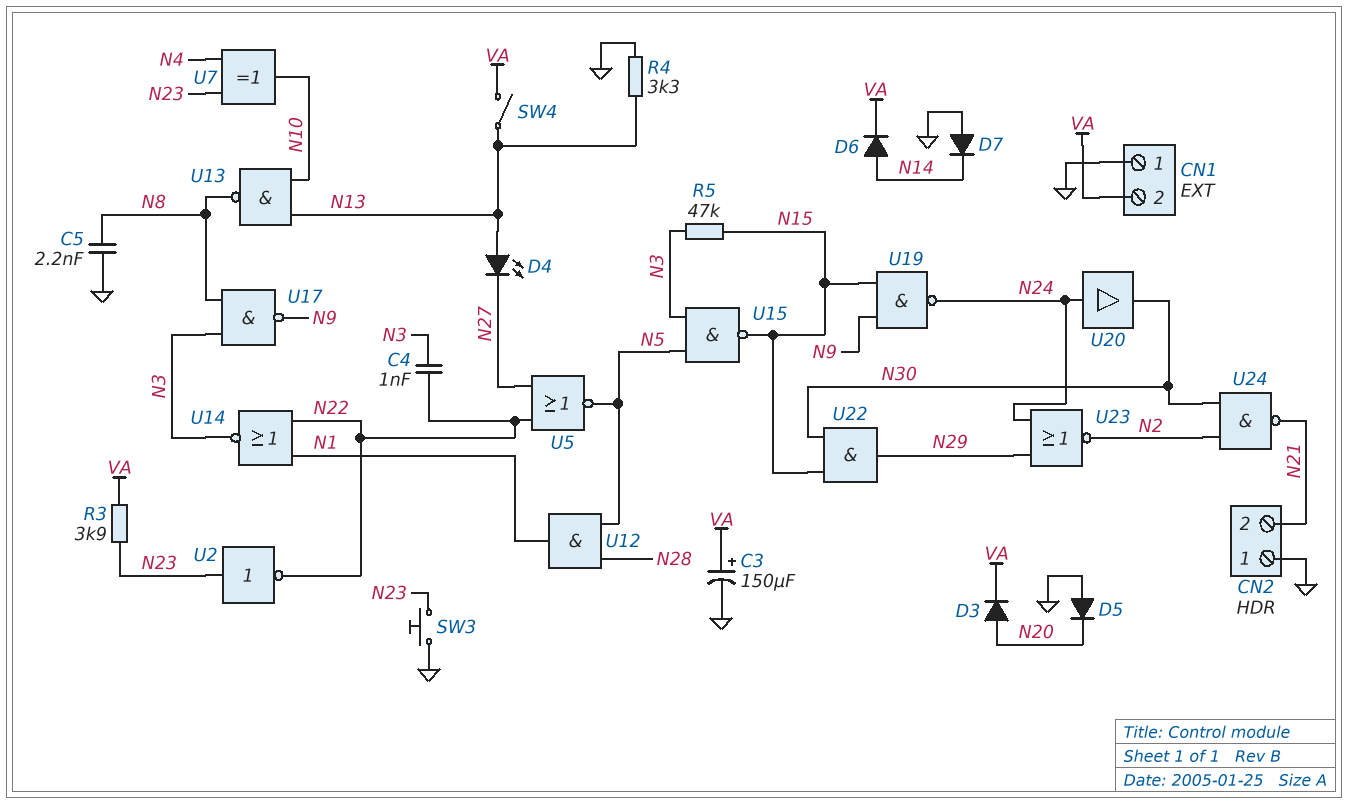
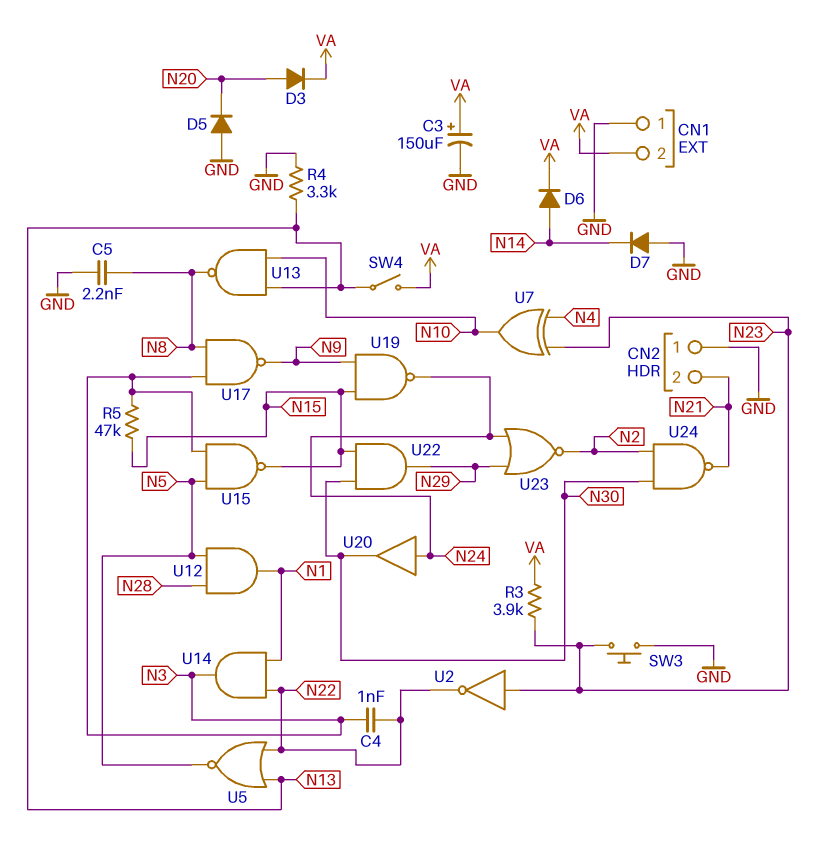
D4: LED (A N13, K N27) -> none
U5: NOR (in N22, in N27, out N5) -> NOR (in N13, in N22, out N5)
U14: NOR (in N1, in N22, out N3) -> AND (in N1, in N22, out N3)

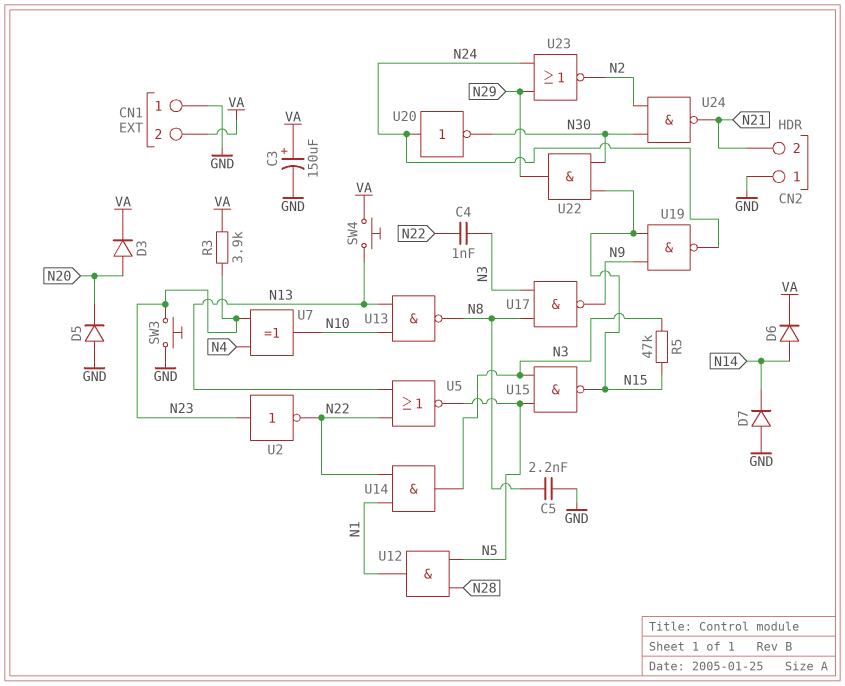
R4: 3.3k (GND, N13) -> none
SW4: switch (N13, VA) -> button (N13, VA)
U20: buffer (in N24, out N30) -> NOT (in N24, out N30)

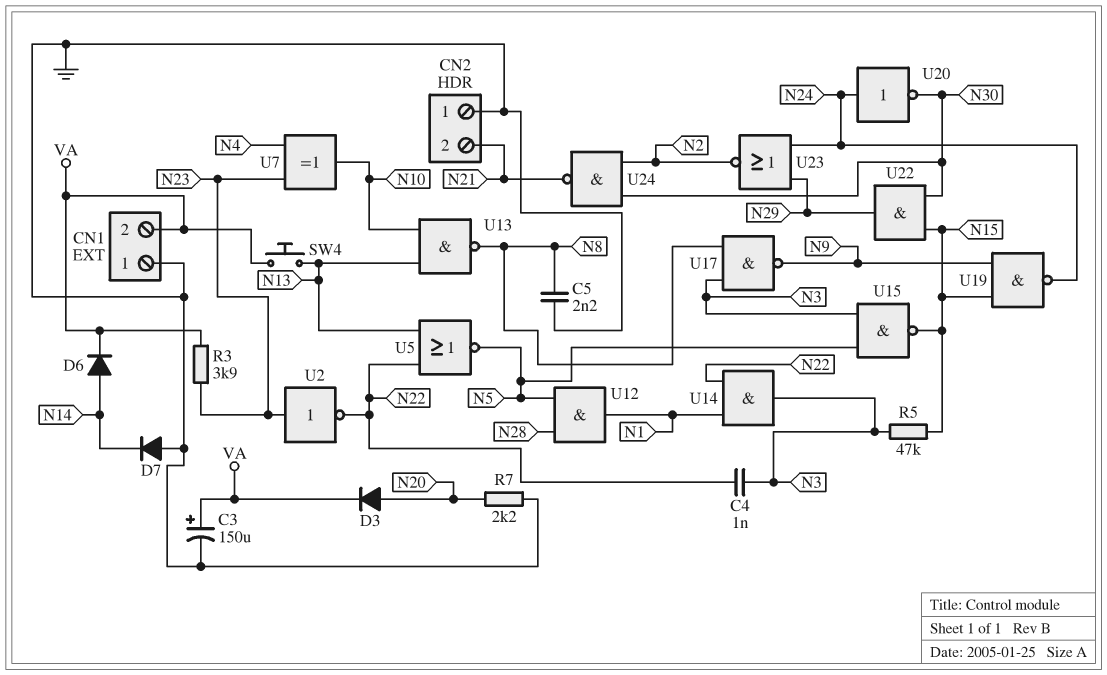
D5: diode (A GND, K N20) -> none
R7: none -> 2.2k (GND, N20)
SW3: button (GND, N23) -> none

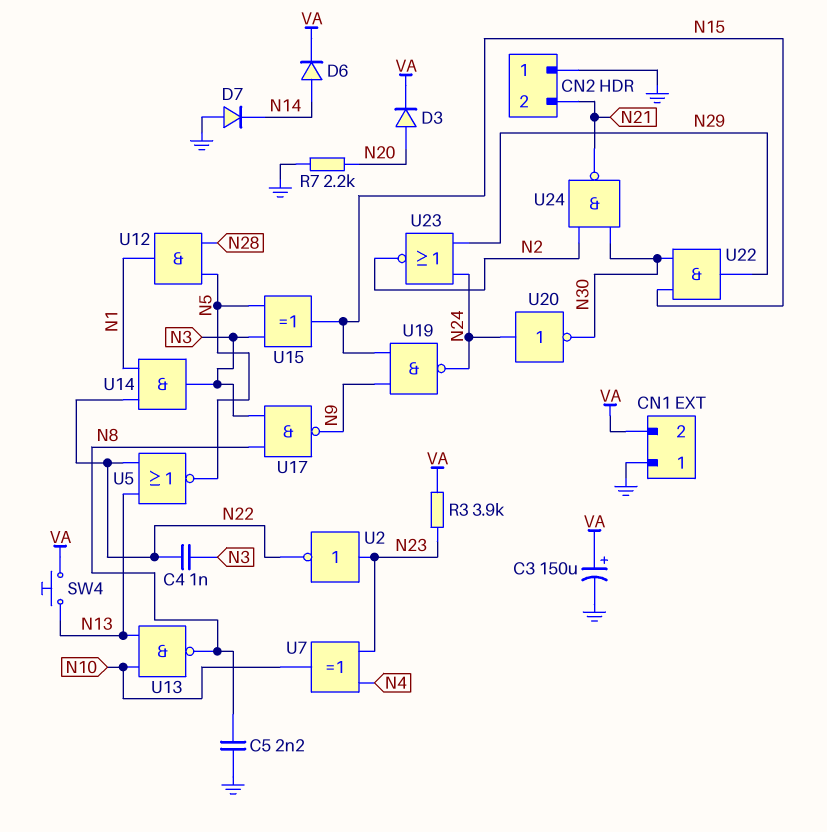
R5: 47k (N3, N15) -> none
U15: NAND (in N3, in N5, out N15) -> XOR (in N3, in N5, out N15)

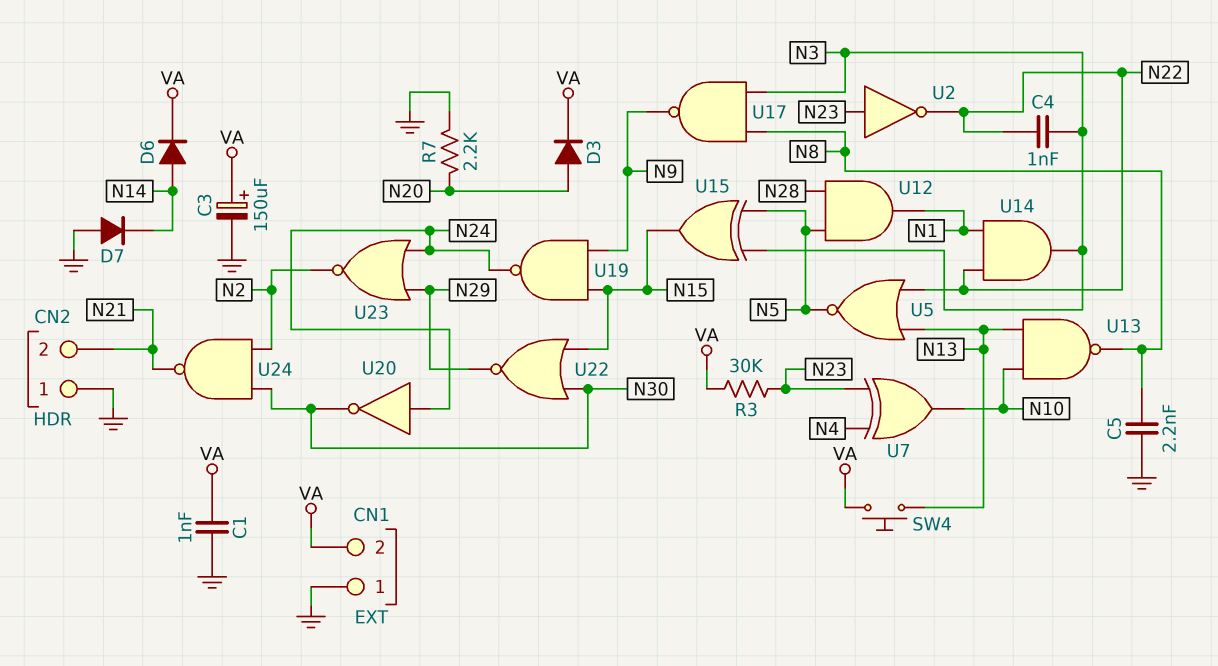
C1: none -> 1nF (GND, VA)
R3: 3.9k (N23, VA) -> 30k (N23, VA)
U22: AND (in N15, in N30, out N29) -> NOR (in N15, in N30, out N29)

